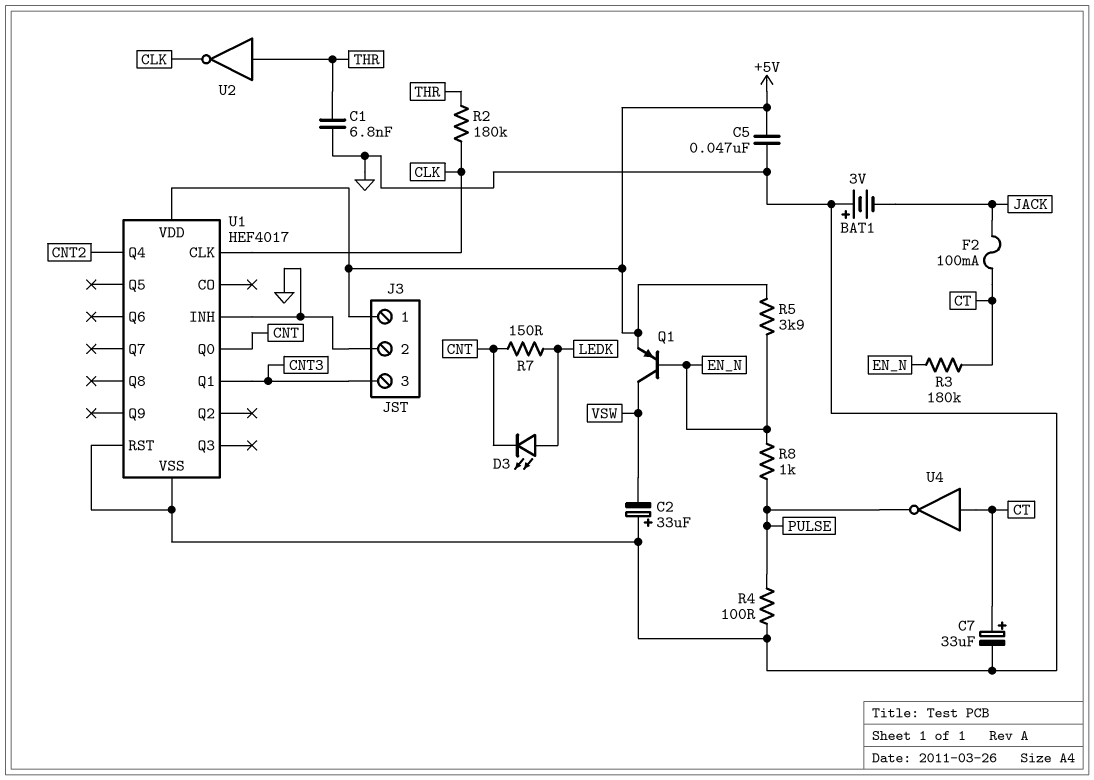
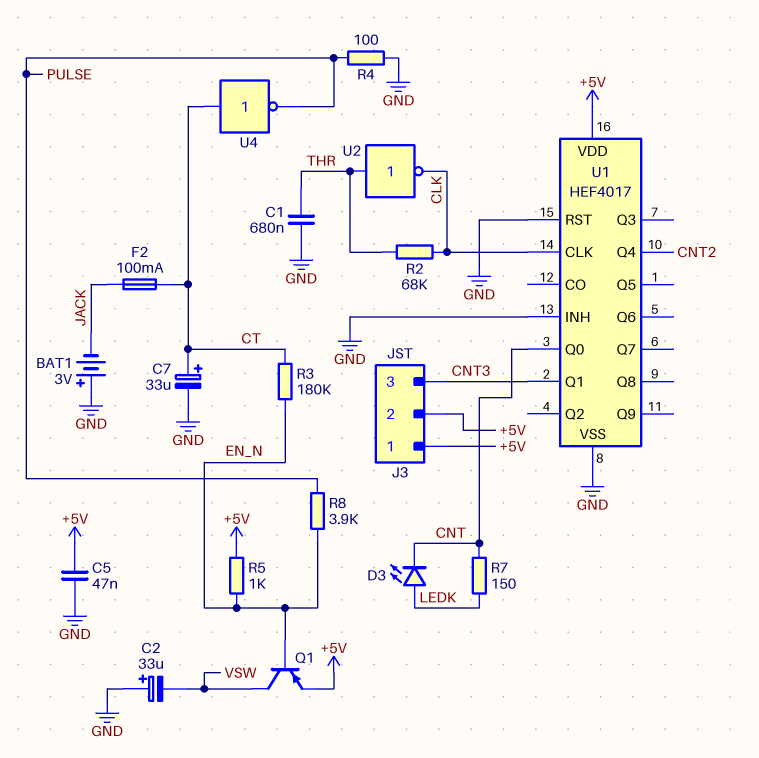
C1: 6.8nF (GND, THR) -> 680nF (GND, THR)
J3 pin 2: GND -> +5V
R2: 180k (CLK, THR) -> 68k (CLK, THR)
R5: 3.9k (+5V, EN_N) -> 1k (+5V, EN_N)
R8: 1k (EN_N, PULSE) -> 3.9k (EN_N, PULSE)

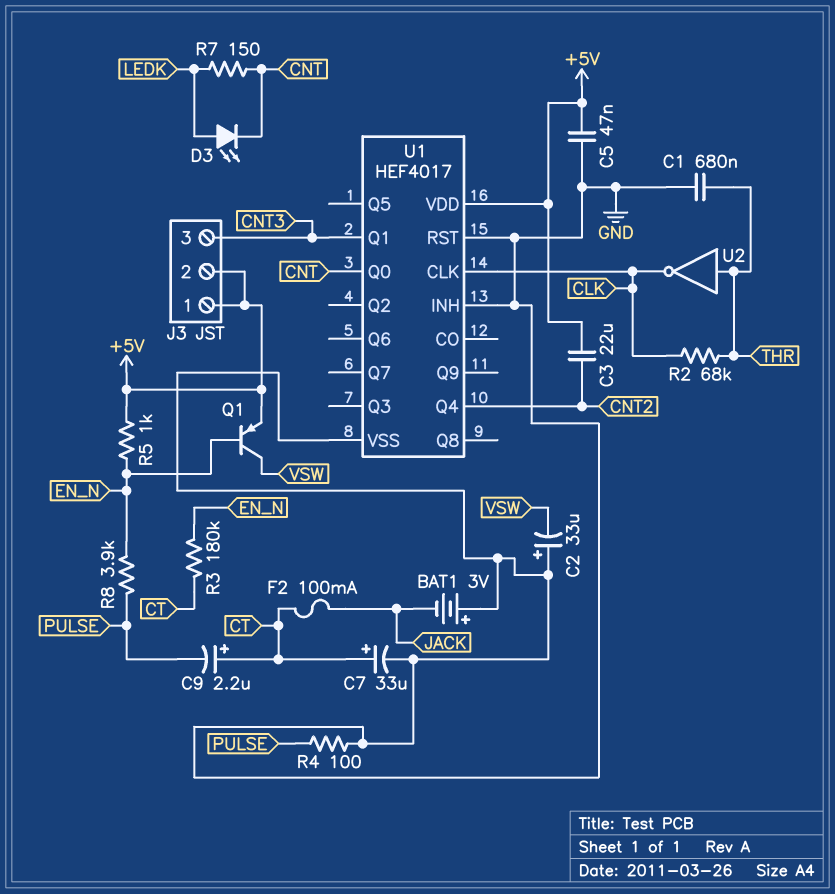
C3: none -> 22uF (+5V, CNT2)
C9: none -> 2.2uF (plus CT, minus PULSE)
U4: NOT (in CT, out PULSE) -> none

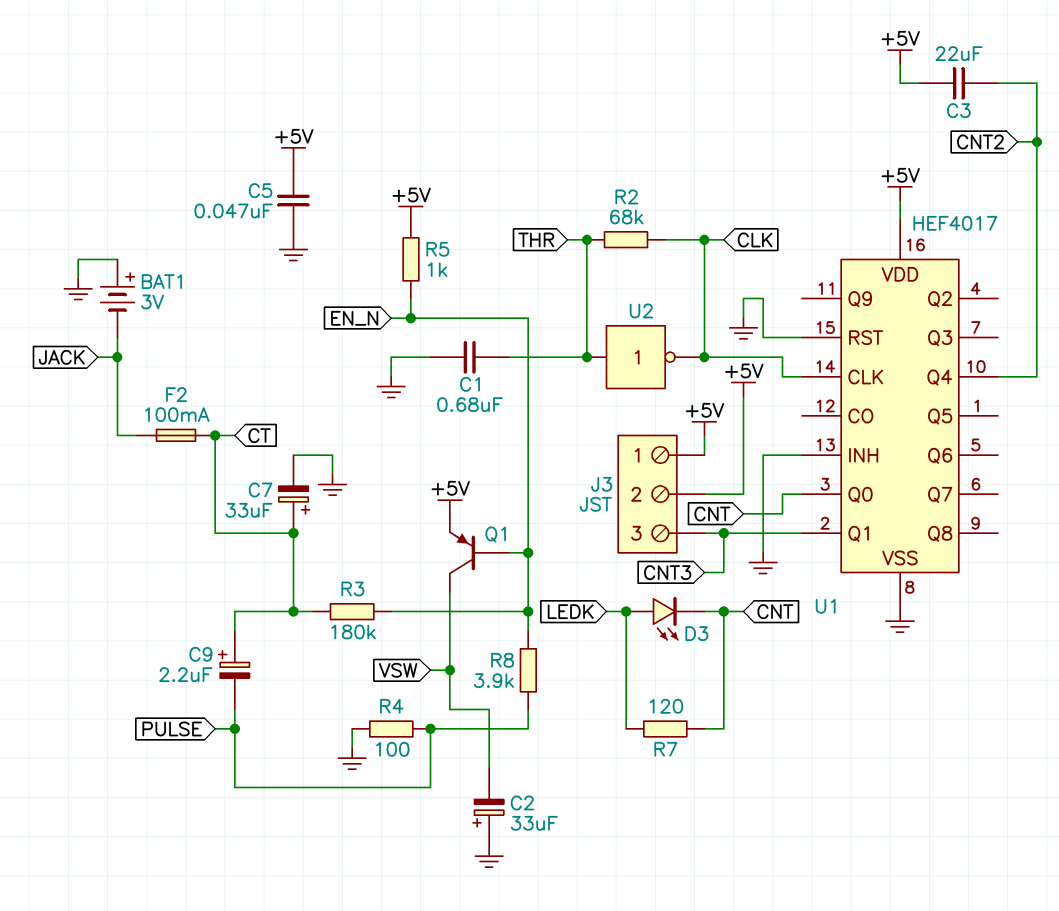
R7: 150 (CNT, LEDK) -> 120 (CNT, LEDK)

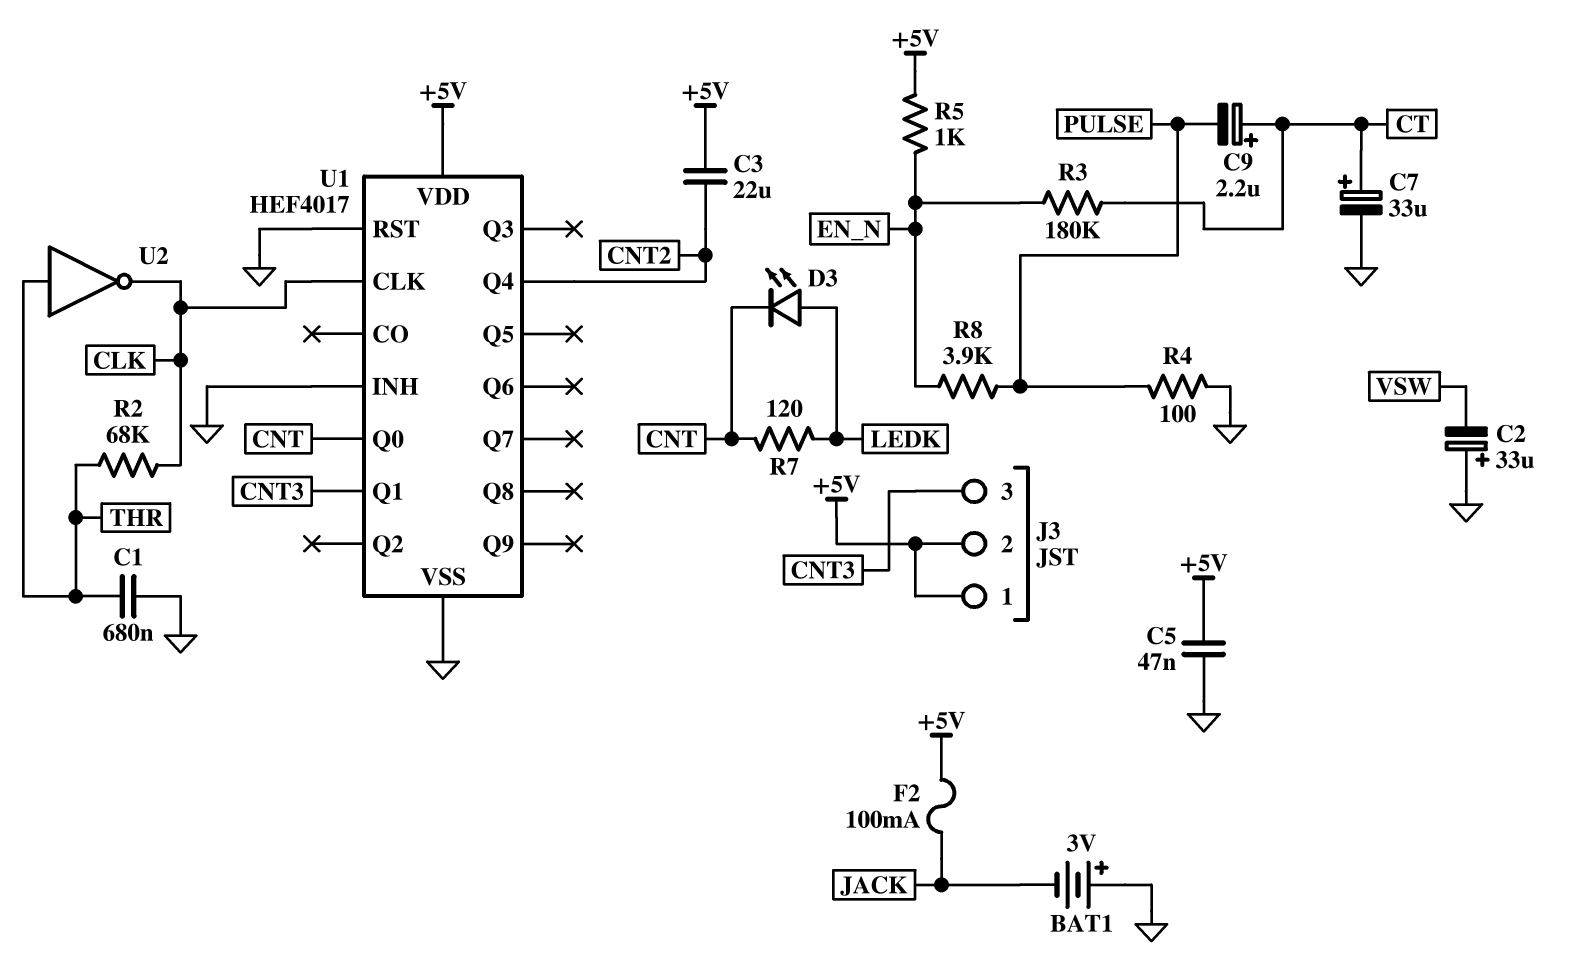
F2: 100mA (CT, JACK) -> 100mA (+5V, JACK)
Q1: PNP (B EN_N, C VSW, E +5V) -> none

